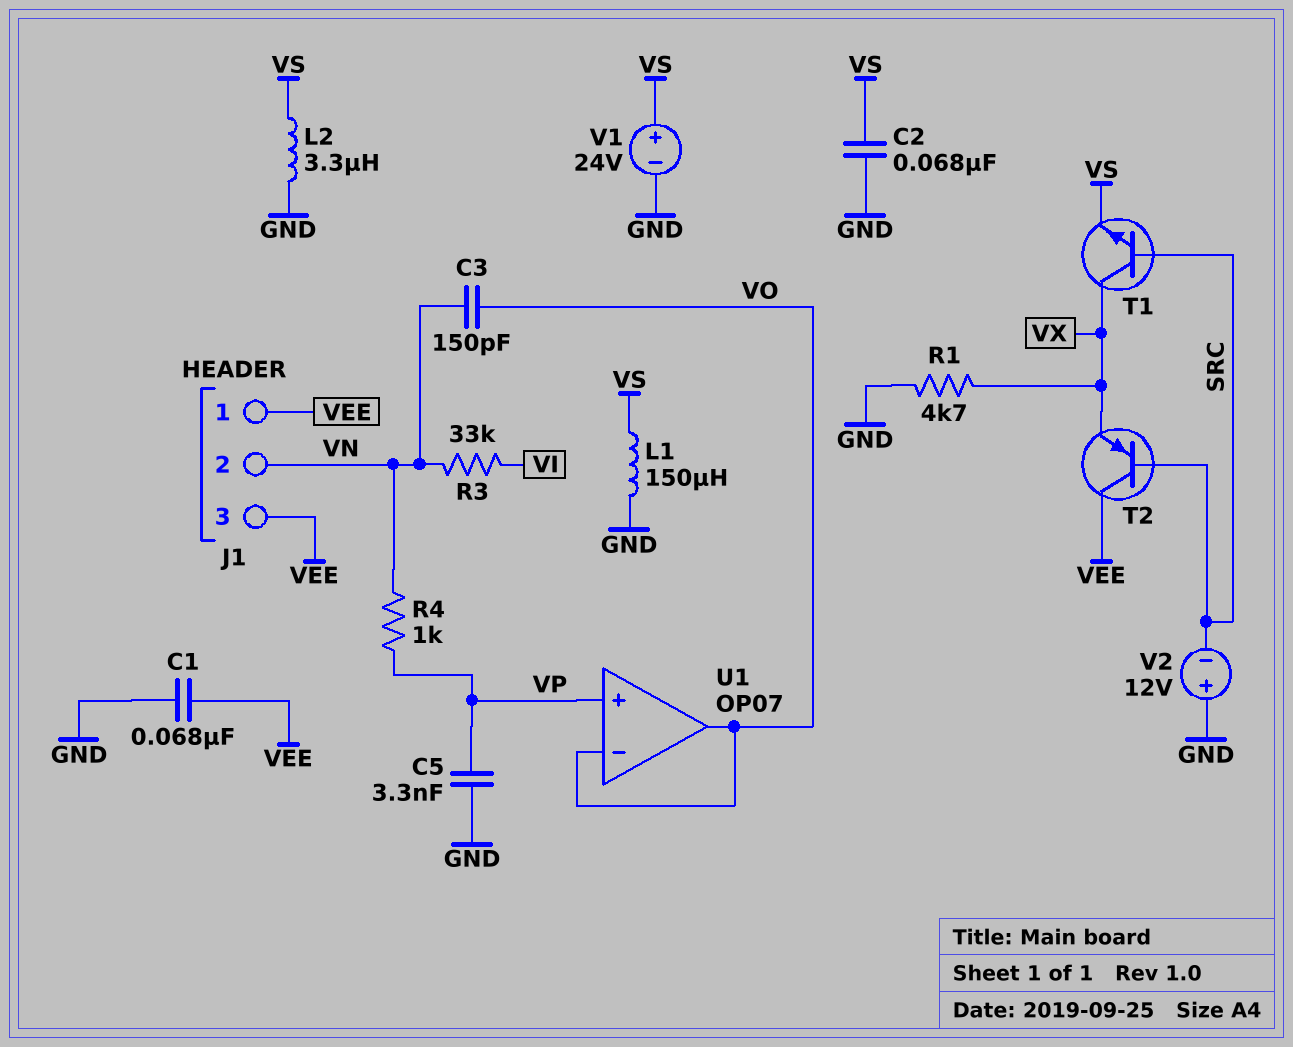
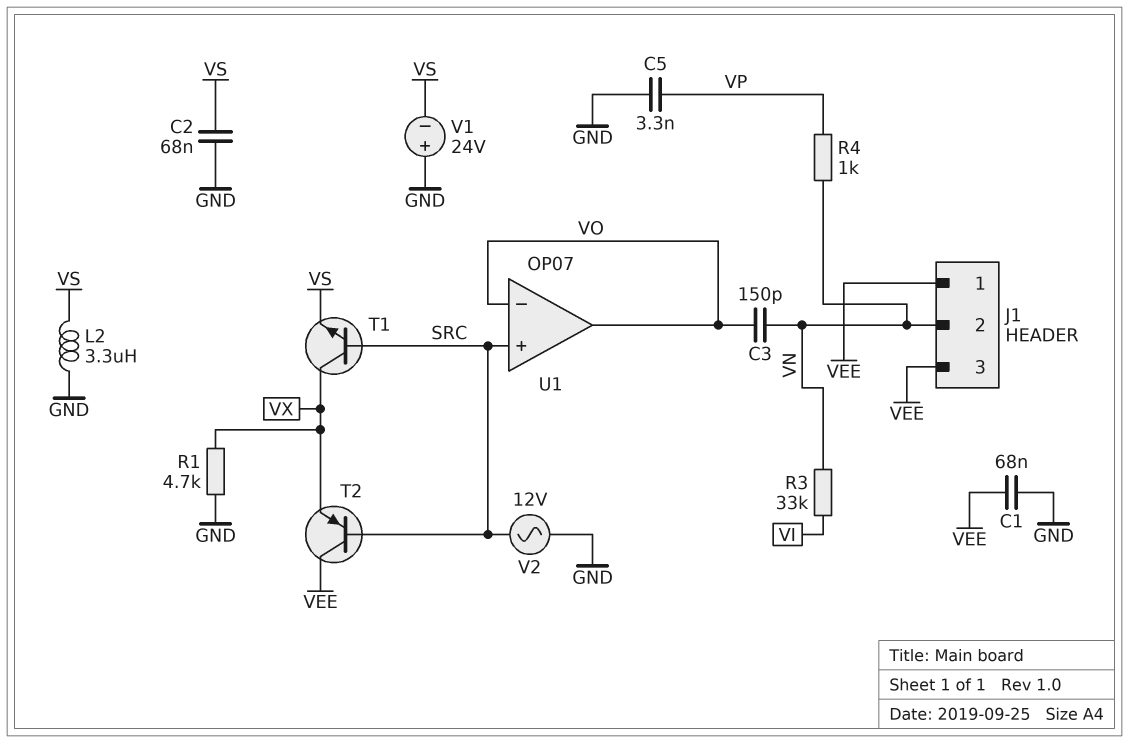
L1: 150uH (GND, VS) -> none
U1 pin in+: VP -> SRC
V1: 24V (plus VS, minus GND) -> 24V (plus GND, minus VS)
V2: 12V (plus GND, minus SRC) -> AC 12V (GND, SRC)

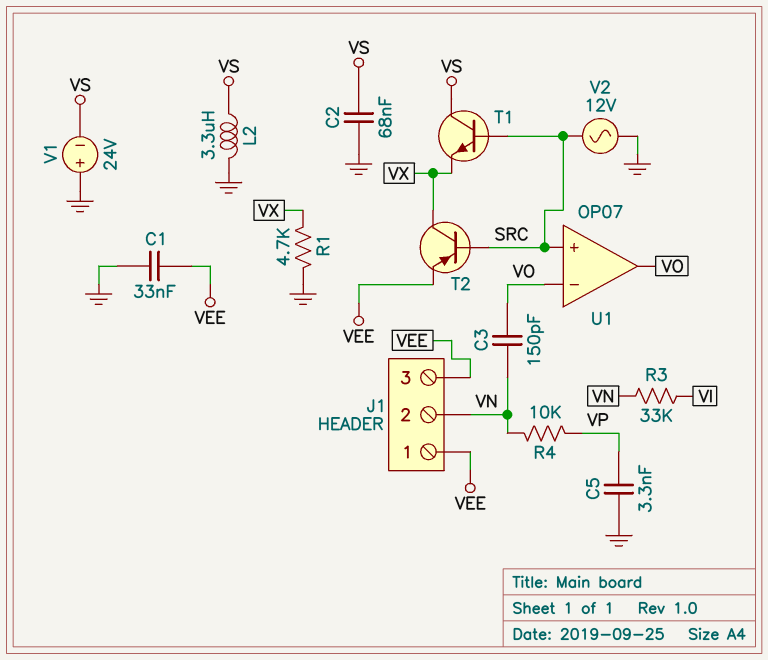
C1: 68nF (GND, VEE) -> 33nF (GND, VEE)
R4: 1k (VN, VP) -> 10k (VN, VP)
T1: NPN (B SRC, C VX, E VS) -> NPN (B SRC, C VS, E VX)
T2: PNP (B SRC, C VEE, E VX) -> PNP (B SRC, C VX, E VEE)

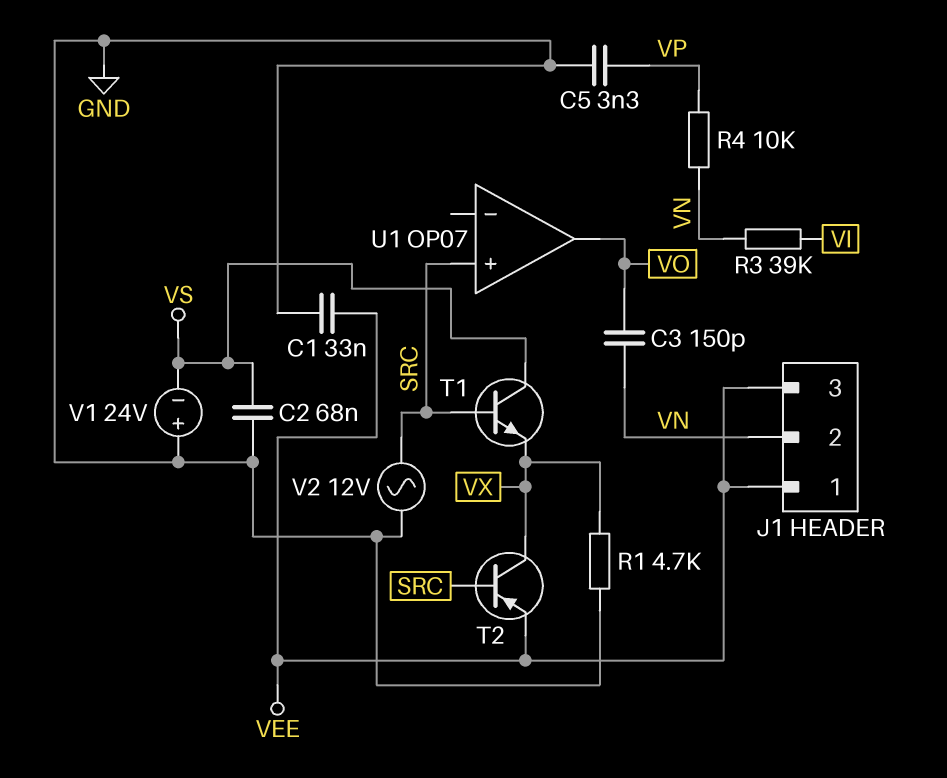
L2: 3.3uH (GND, VS) -> none
R3: 33k (VI, VN) -> 39k (VI, VN)
U1 pin in-: VO -> none

